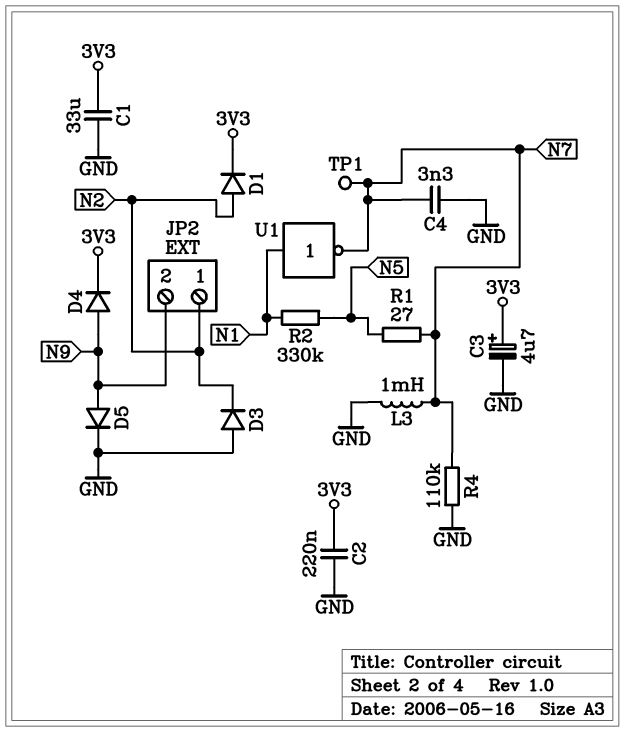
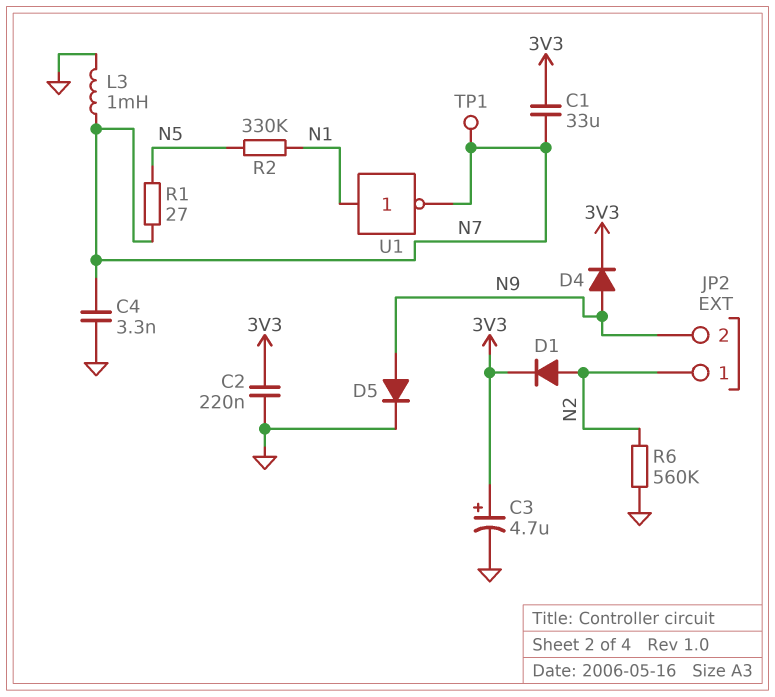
C1: 33uF (3V3, GND) -> 33uF (3V3, N7)
D3: diode (A GND, K N2) -> none
R4: 110k (GND, N7) -> none
R6: none -> 560k (GND, N2)

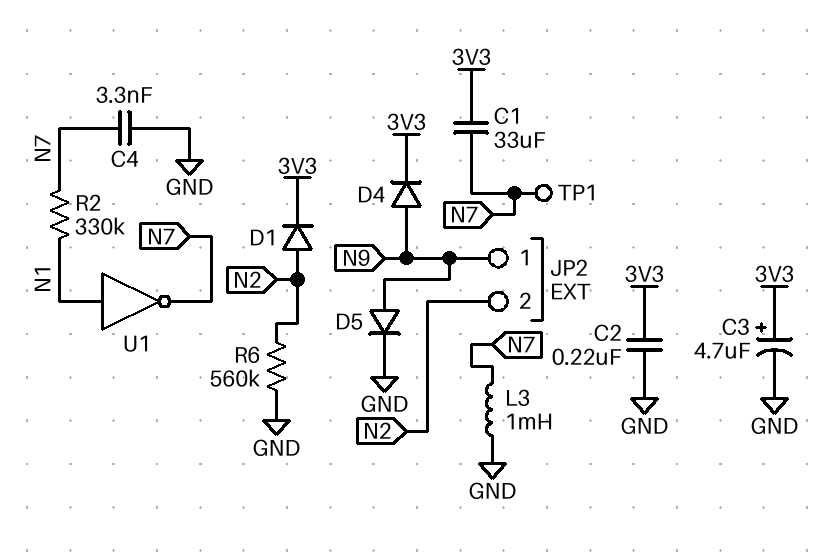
JP2 pin 1: N2 -> N9
JP2 pin 2: N9 -> N2
R1: 27 (N5, N7) -> none
R2: 330k (N1, N5) -> 330k (N1, N7)

